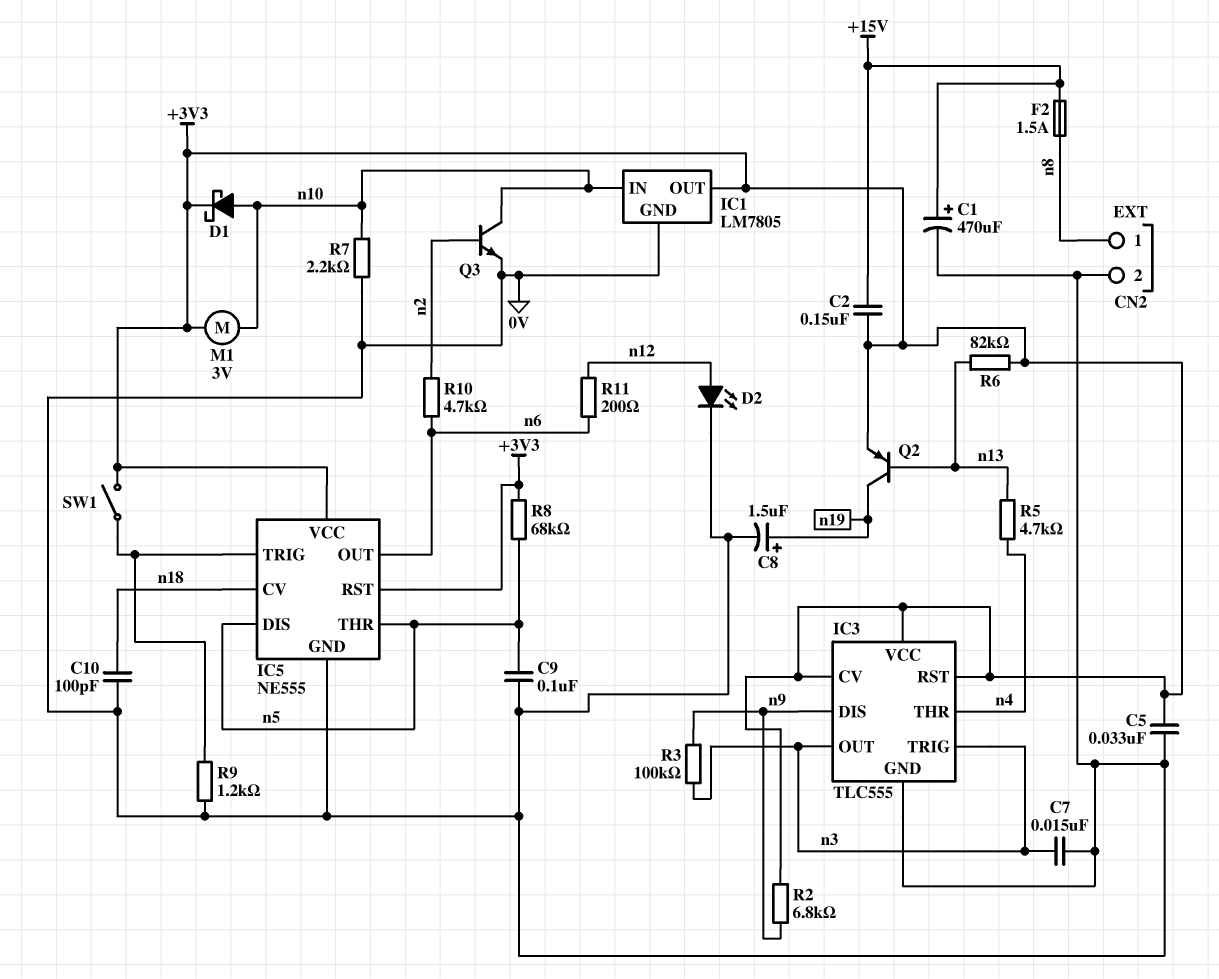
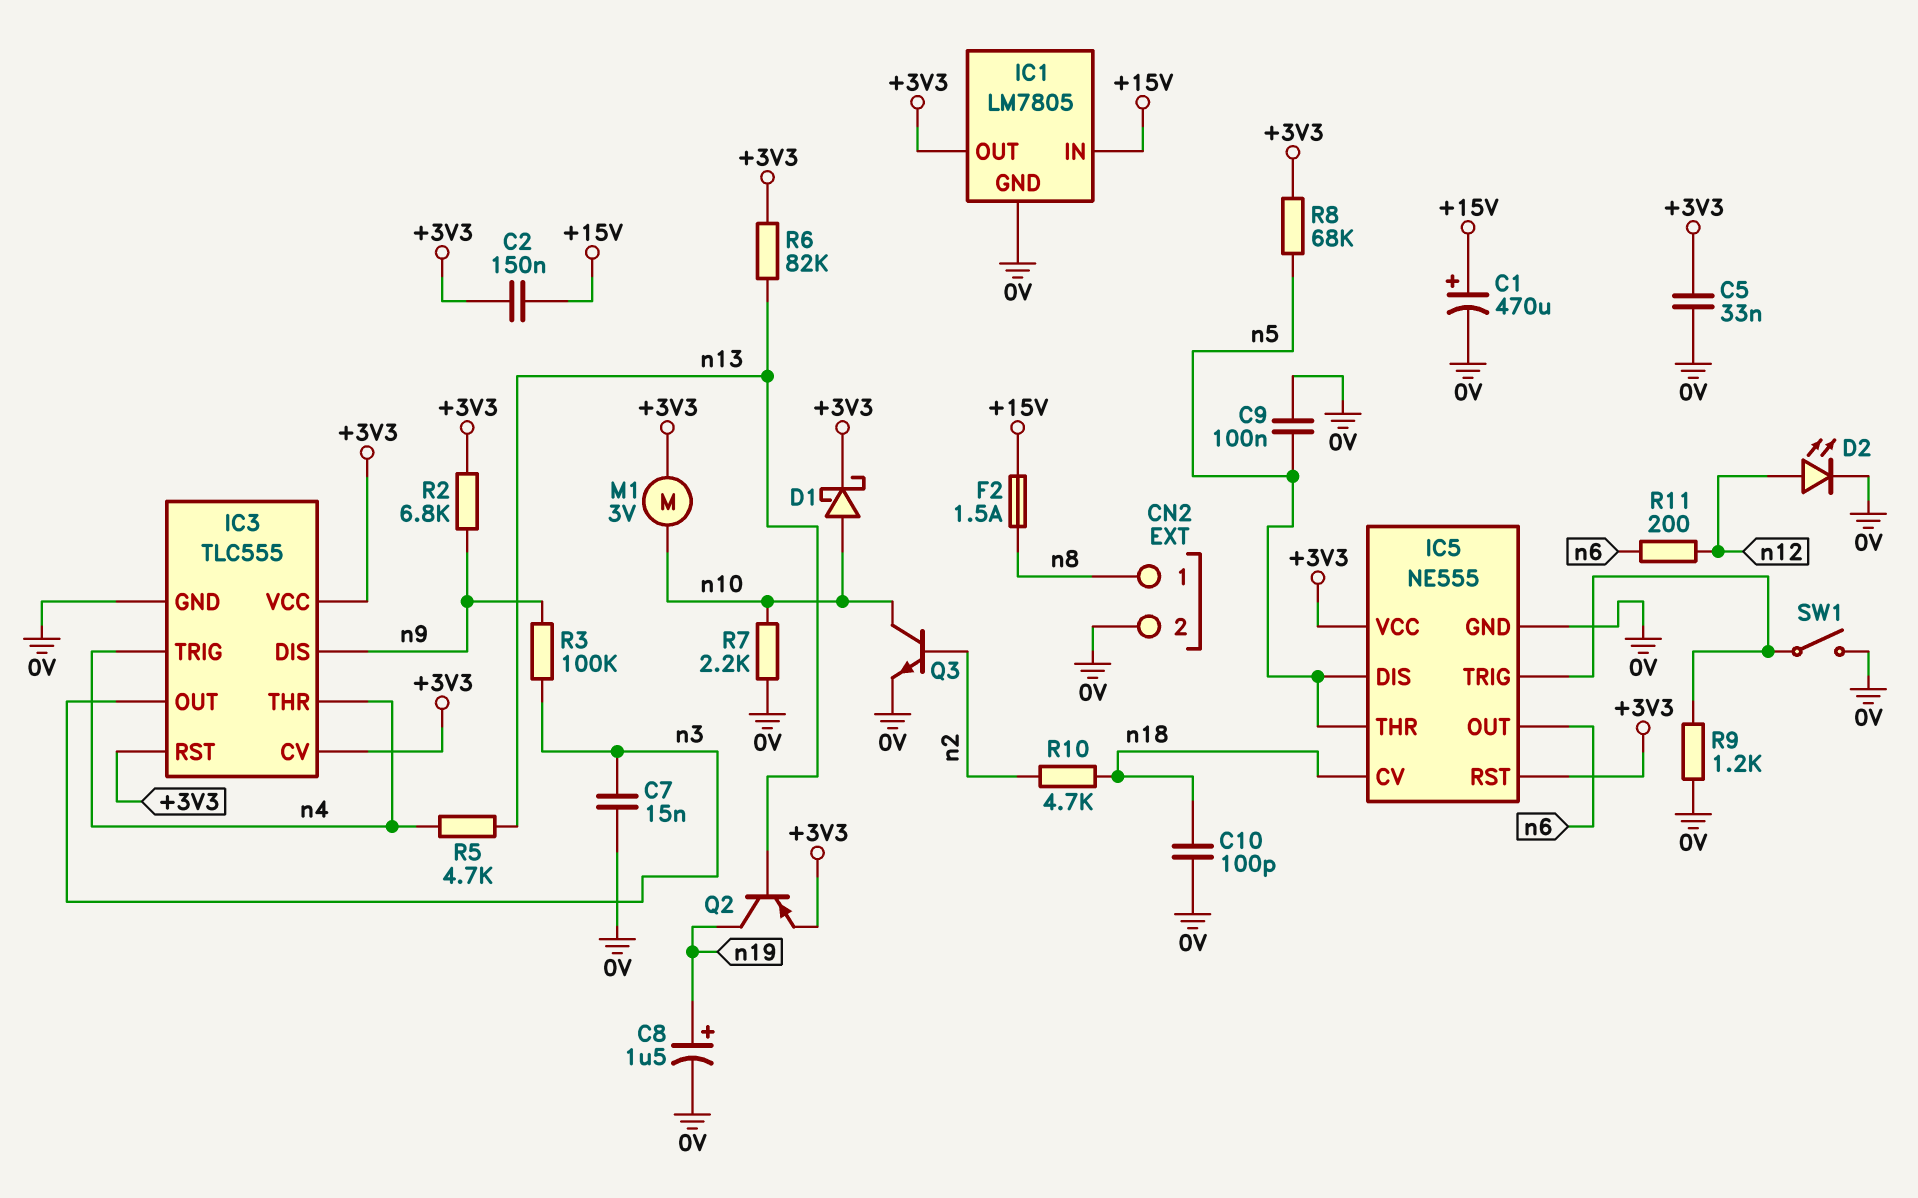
IC1 pin IN: n10 -> +15V
IC3 pin TRIG: n3 -> n4
R10: 4.7k (n2, n6) -> 4.7k (n2, n18)
SW1: switch (+3V3, IC5/TRIG) -> switch (0V, IC5/TRIG)

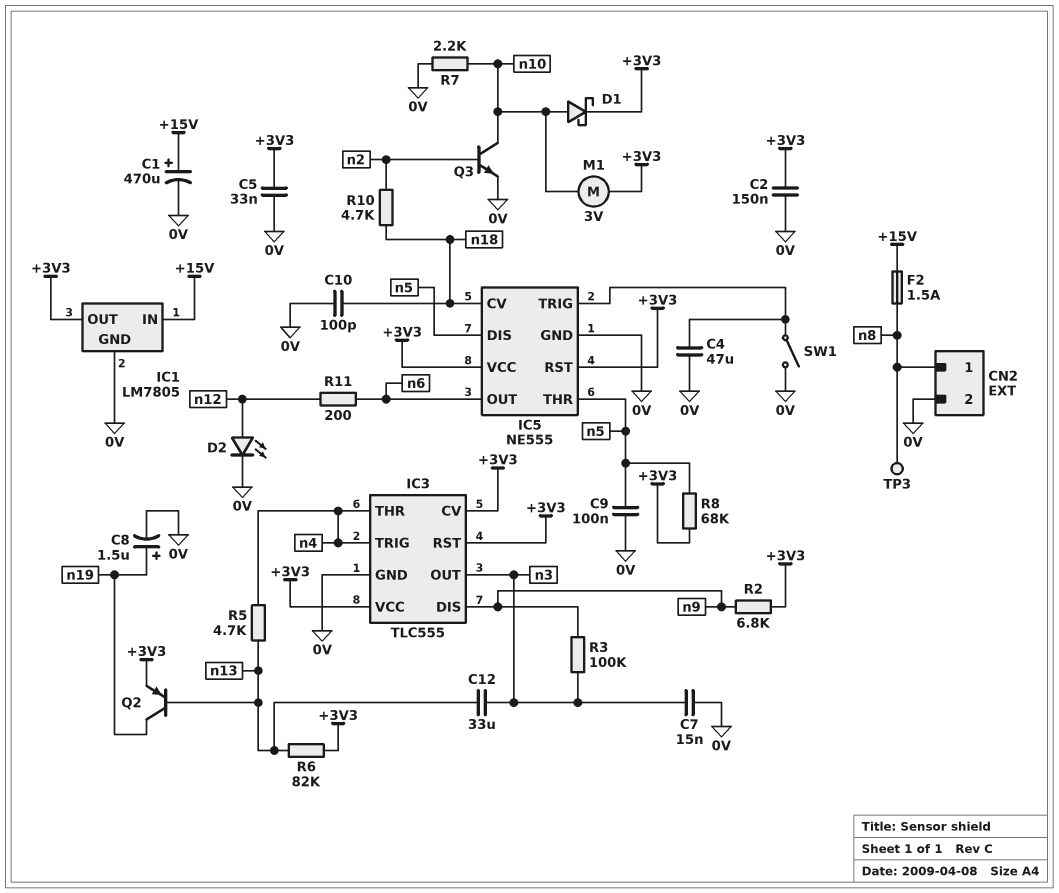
C2: 150nF (+3V3, +15V) -> 150nF (+3V3, 0V)
C4: none -> 47uF (0V, IC5/TRIG)
C12: none -> 33uF (n3, n13)
R9: 1.2k (0V, IC5/TRIG) -> none
TP3: none -> test point (n8)

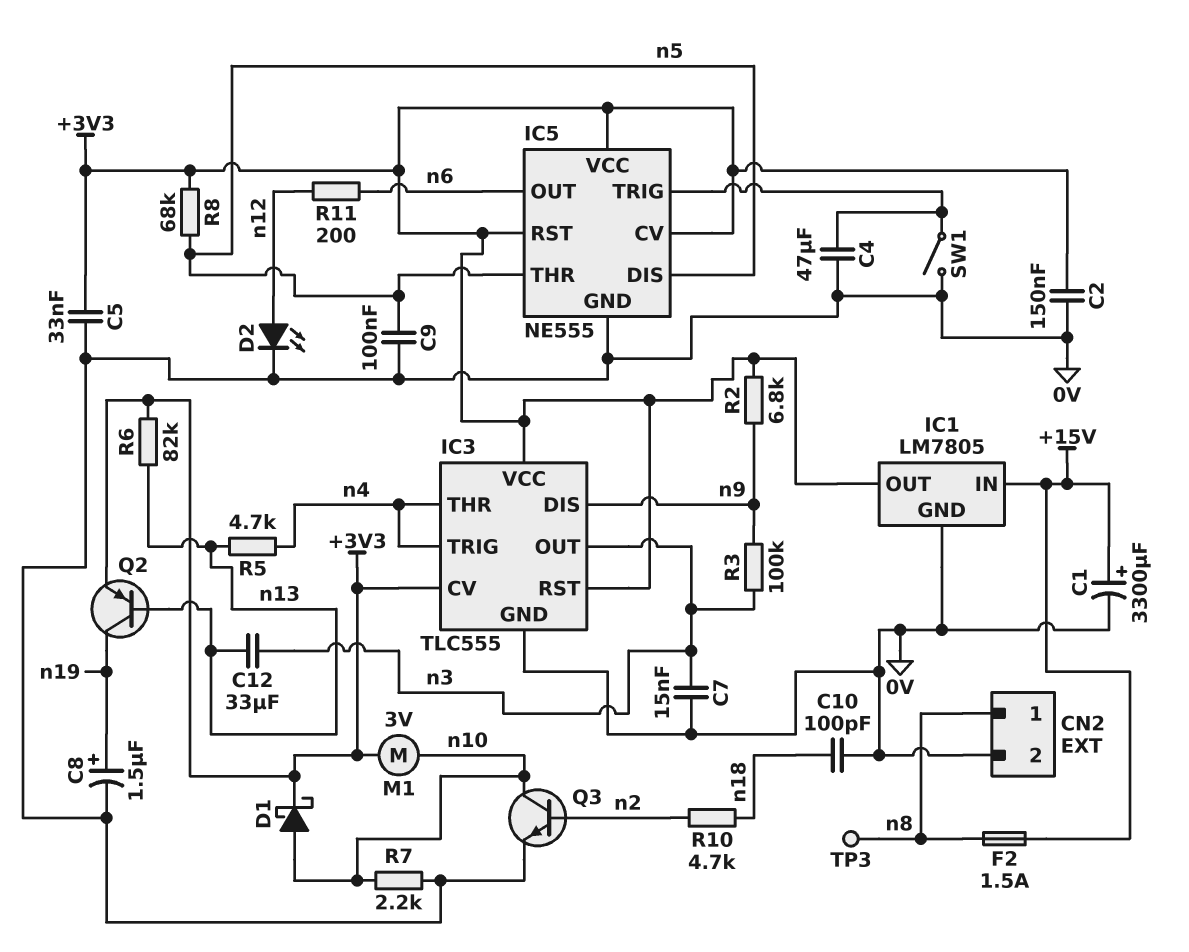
C1: 470uF (plus +15V, minus 0V) -> 3300uF (plus +15V, minus 0V)
IC5 pin CV: n18 -> +3V3

